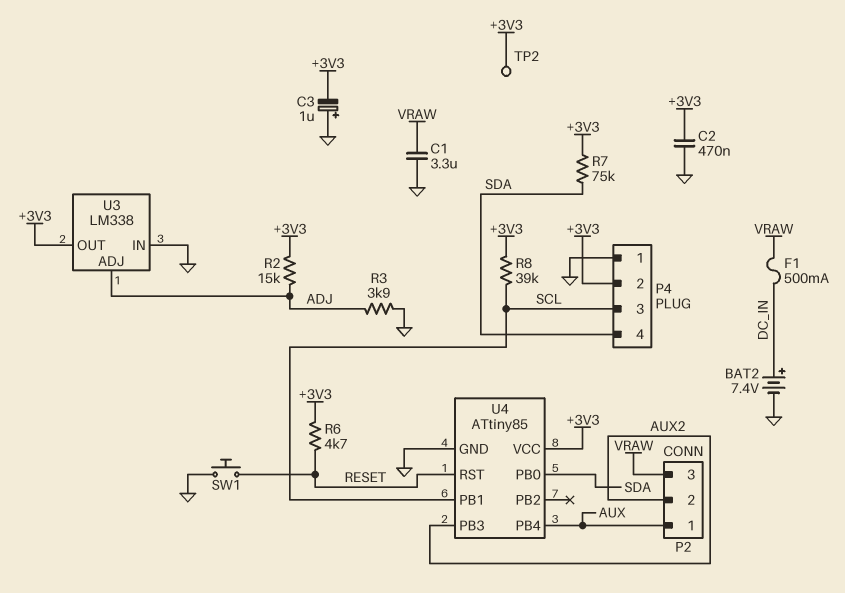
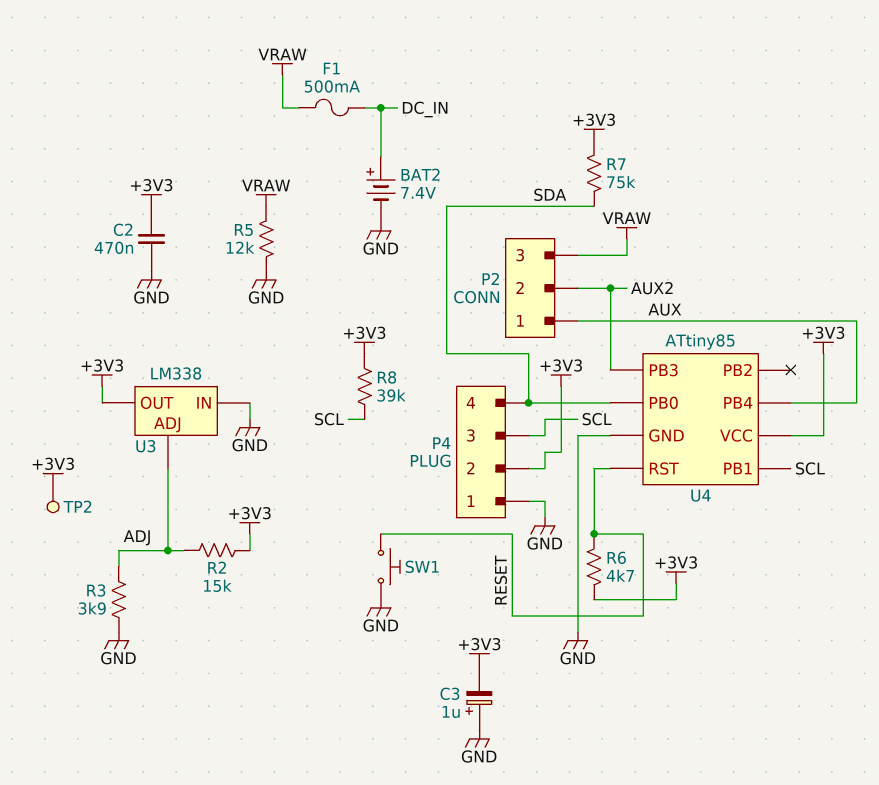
C1: 3.3uF (GND, VRAW) -> none
R5: none -> 12k (GND, VRAW)

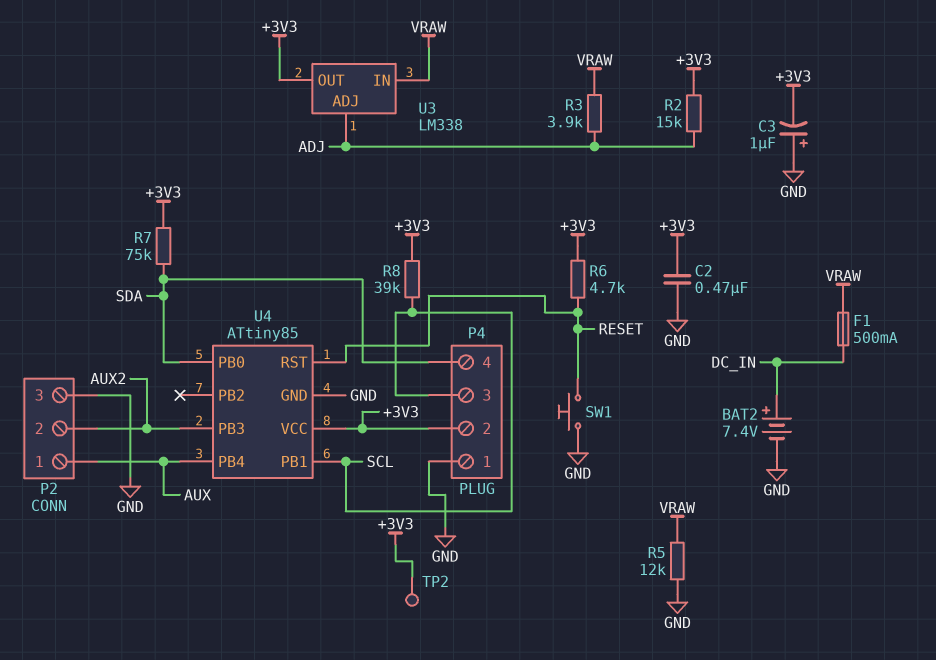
P2 pin 3: VRAW -> GND
R3: 3.9k (ADJ, GND) -> 3.9k (ADJ, VRAW)
U3 pin IN: GND -> VRAW

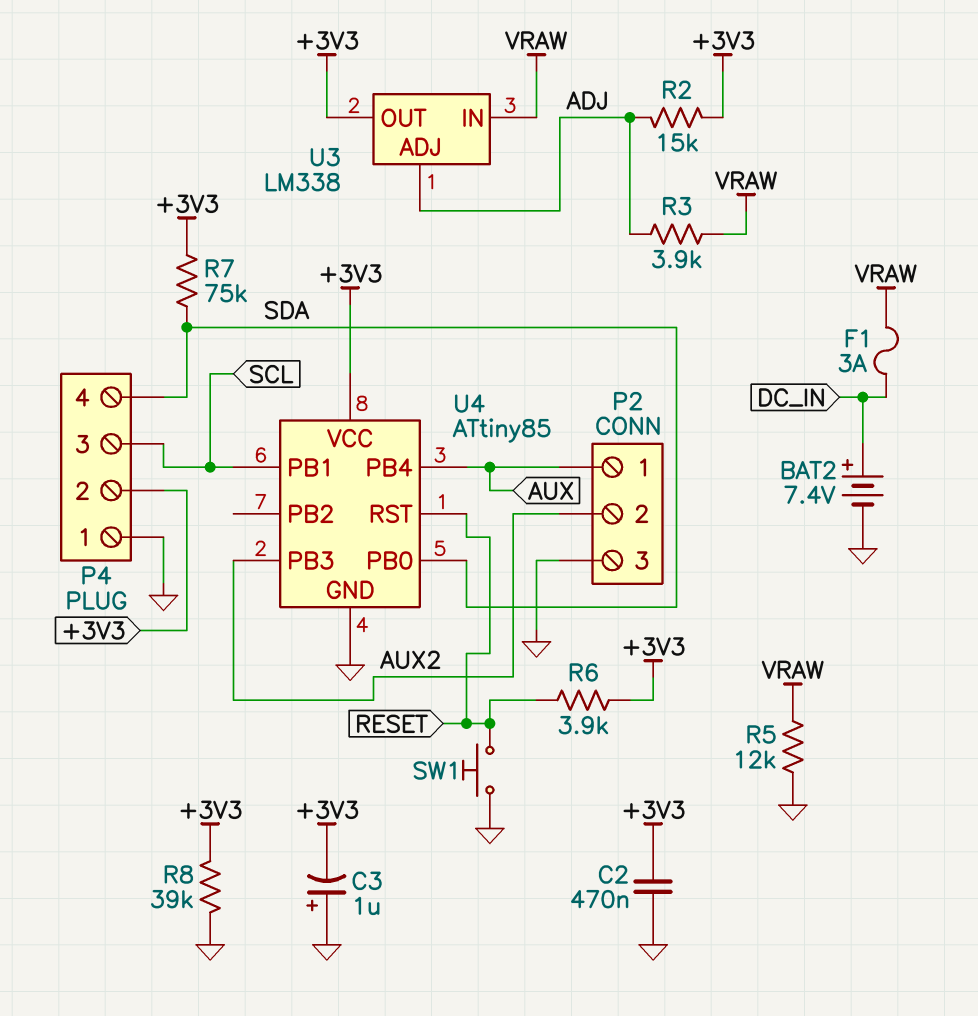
F1: 500mA (DC_IN, VRAW) -> 3A (DC_IN, VRAW)
R6: 4.7k (+3V3, RESET) -> 3.9k (+3V3, RESET)
R8: 39k (+3V3, SCL) -> 39k (+3V3, GND)
TP2: test point (+3V3) -> none

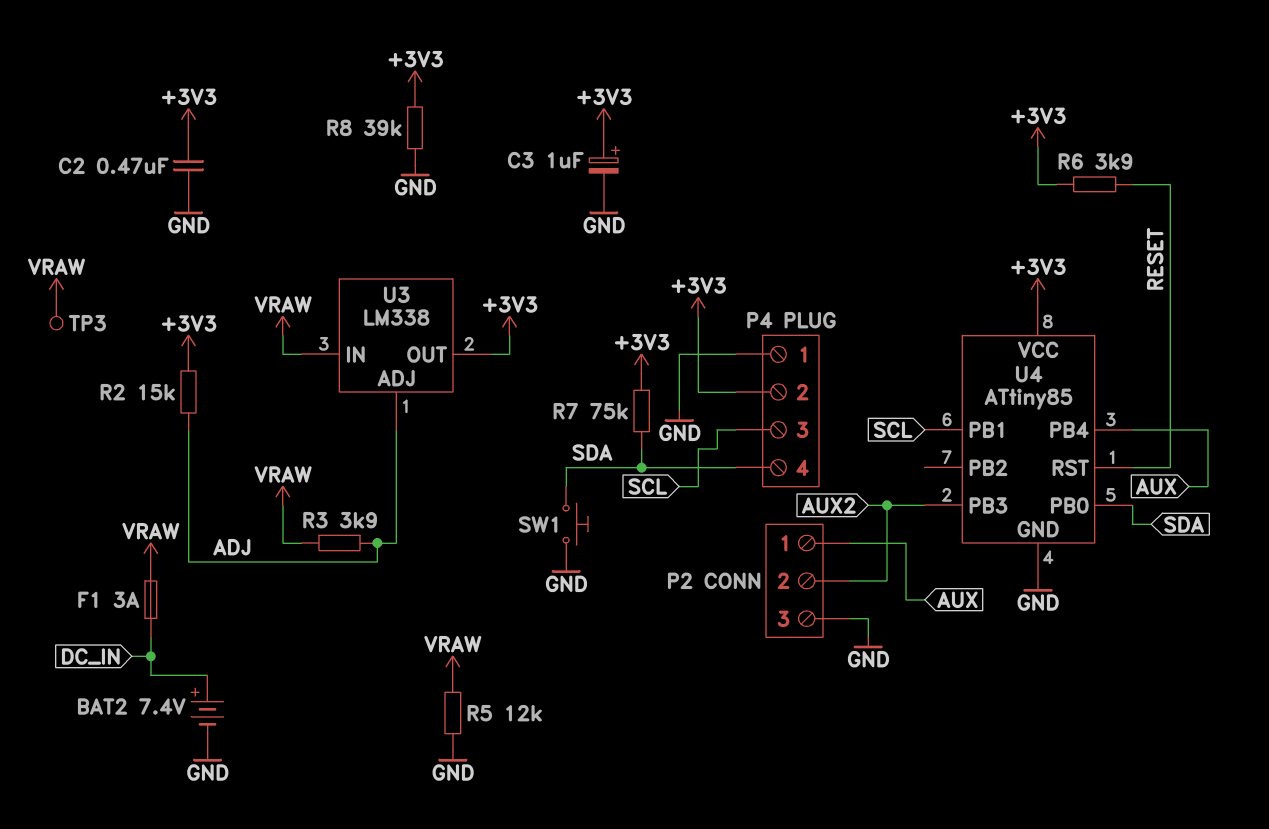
C3: 1uF (plus GND, minus +3V3) -> 1uF (plus +3V3, minus GND)
SW1: button (GND, RESET) -> button (GND, SDA)
TP3: none -> test point (VRAW)

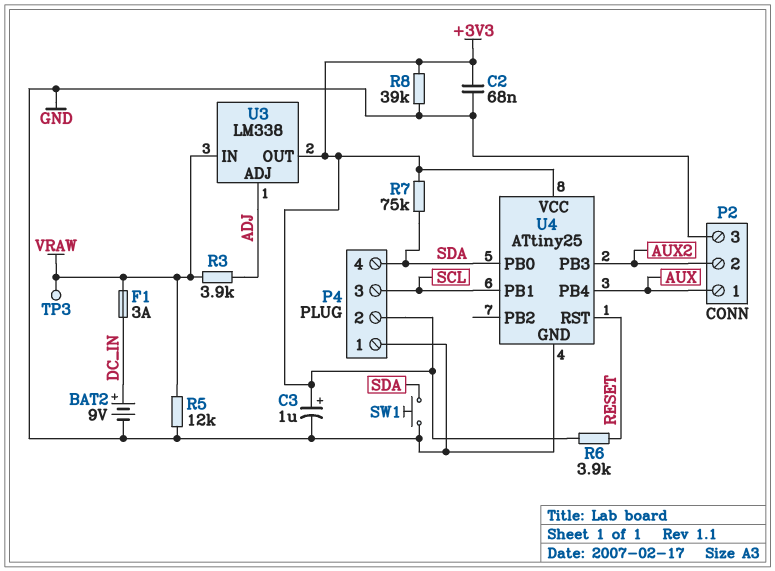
BAT2: 7.4V (plus DC_IN, minus GND) -> 9V (plus DC_IN, minus GND)
C2: 470nF (+3V3, GND) -> 68nF (+3V3, GND)
R2: 15k (+3V3, ADJ) -> none
U4: ATtiny85 -> ATtiny25

